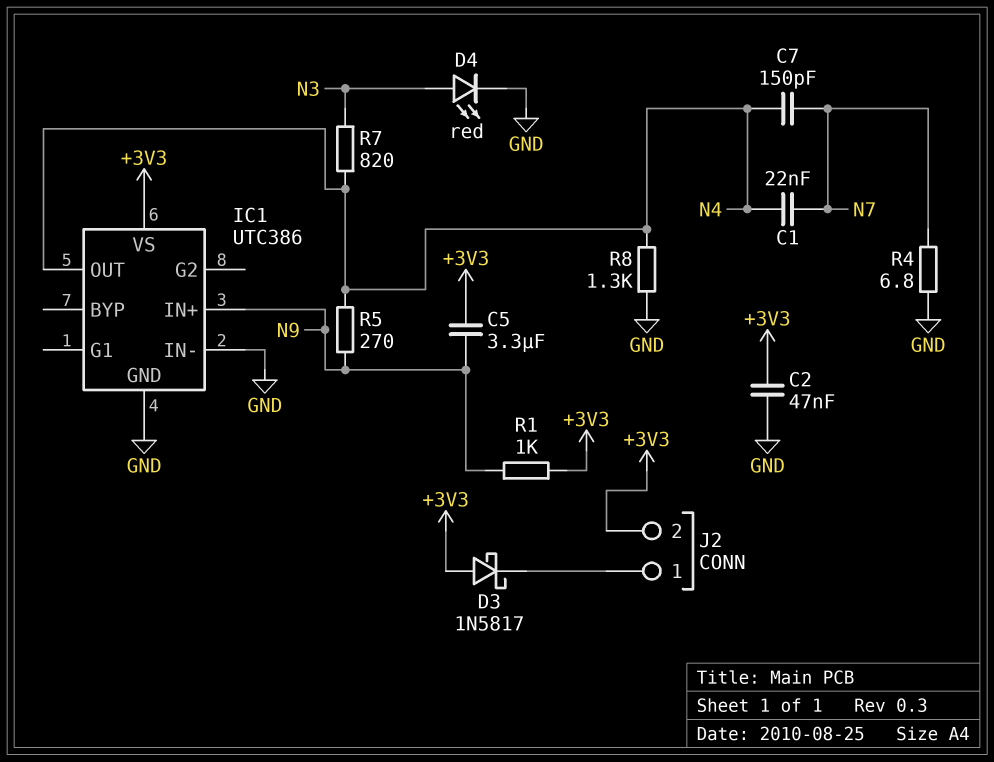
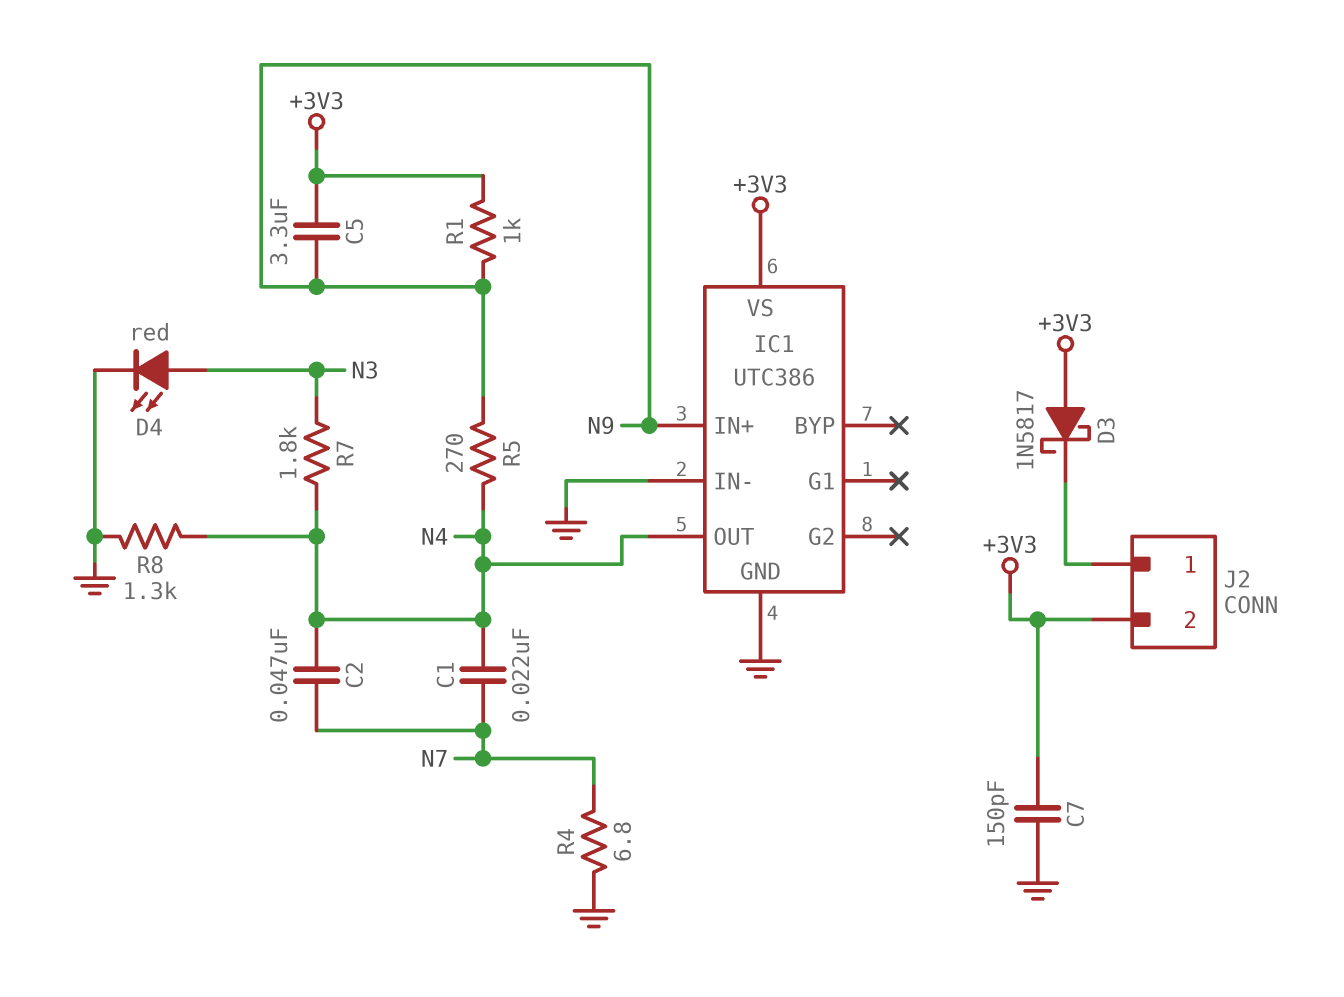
C2: 47nF (+3V3, GND) -> 47nF (N4, N7)
C7: 150pF (N4, N7) -> 150pF (+3V3, GND)
R7: 820 (N3, N4) -> 1.8k (N3, N4)

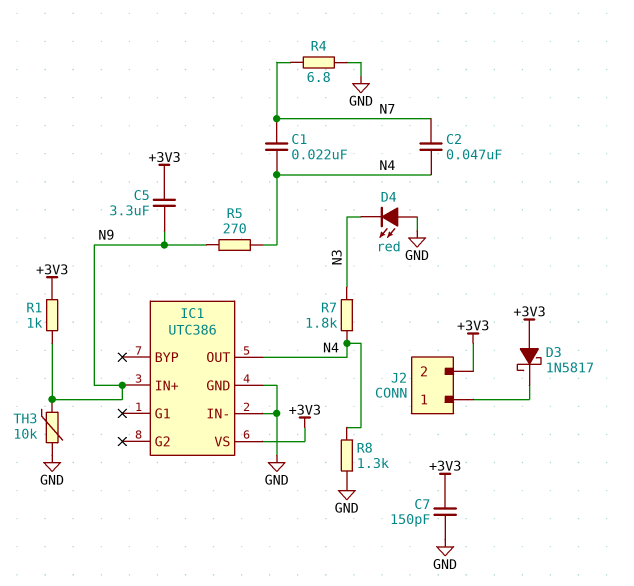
D4: LED red (A N3, K GND) -> LED red (A GND, K N3)
TH3: none -> 10k (GND, N9)

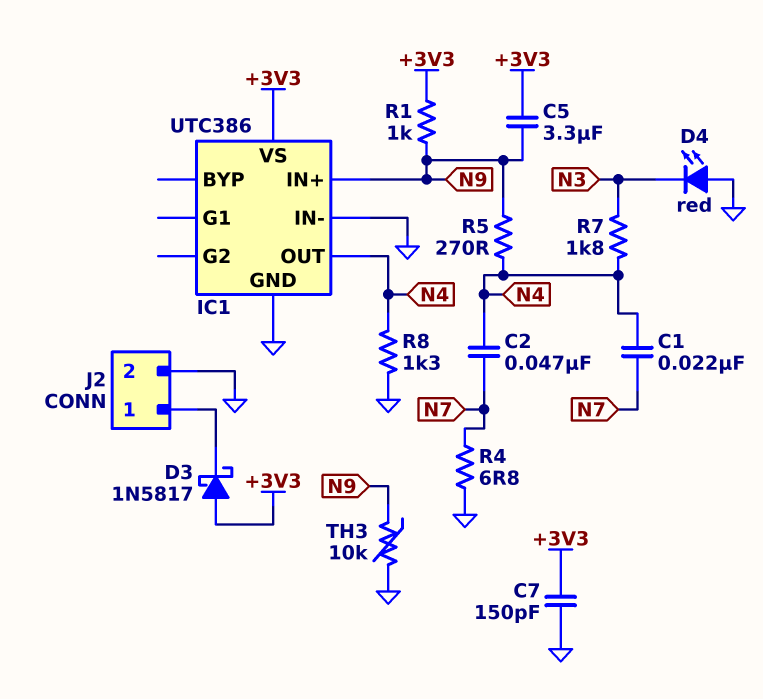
J2 pin 2: +3V3 -> GND

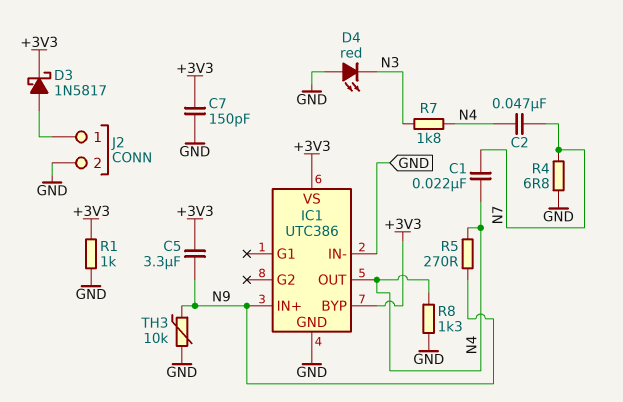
D3: schottky 1N5817 (A +3V3, K J2/1) -> schottky 1N5817 (A J2/1, K +3V3)
IC1 pin BYP: none -> +3V3
R1: 1k (+3V3, N9) -> 1k (+3V3, GND)

